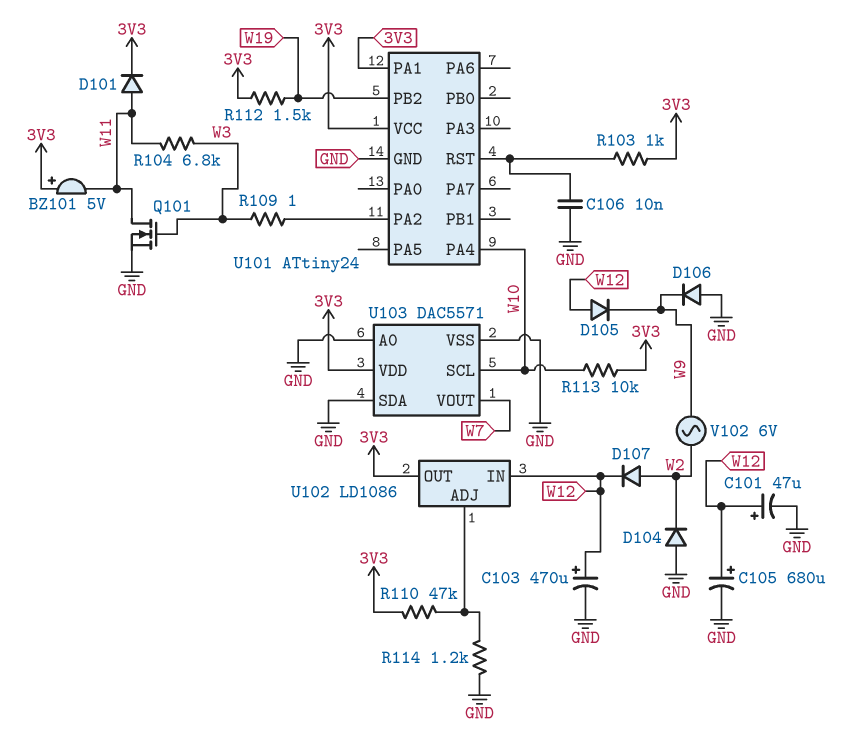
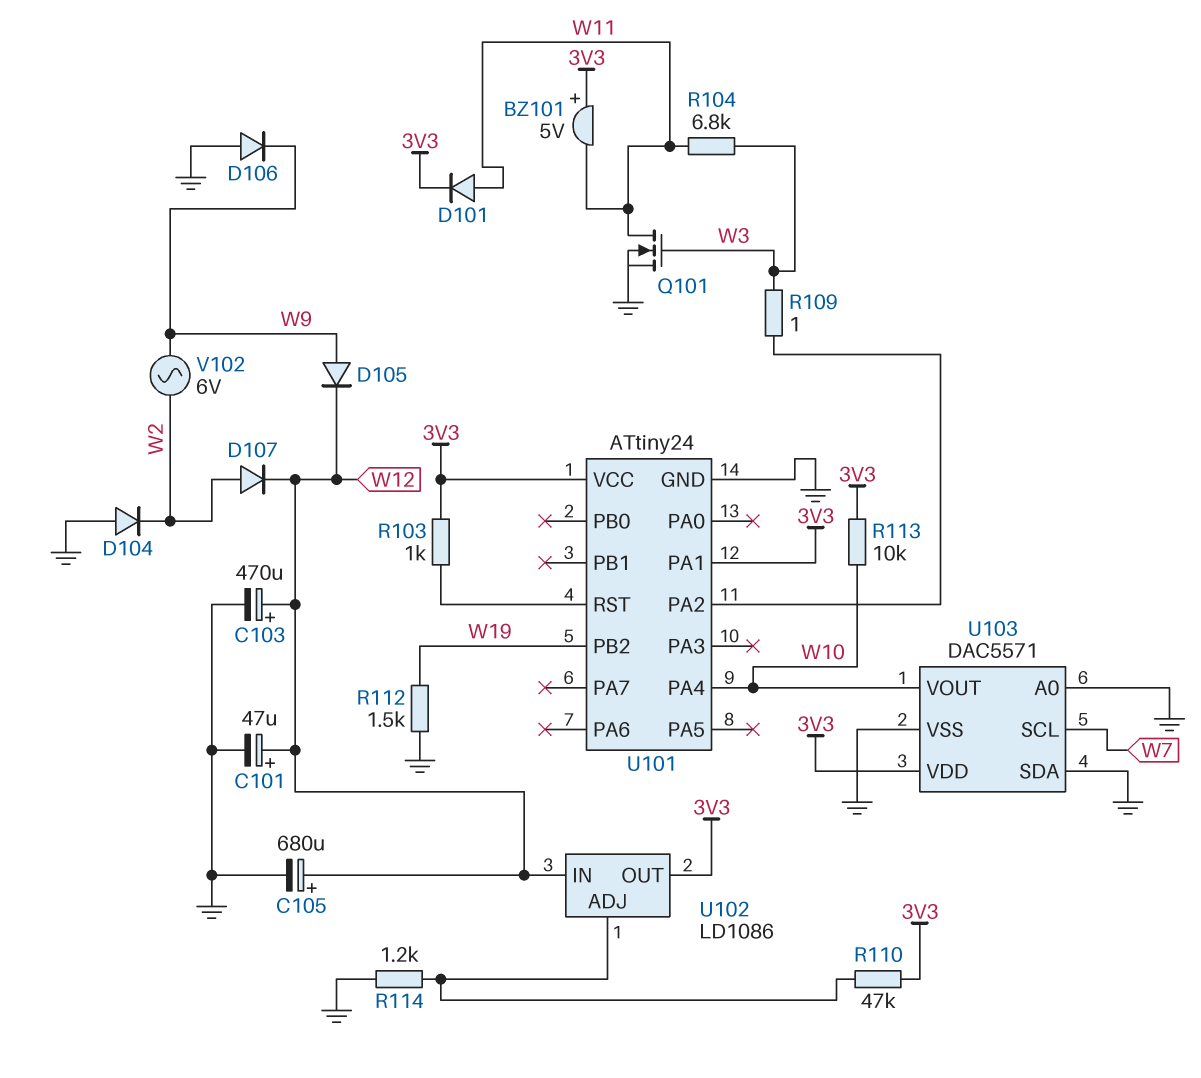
C106: 10nF (GND, U101/RST) -> none
D105: diode (A W12, K W9) -> diode (A W9, K W12)
R112: 1.5k (3V3, W19) -> 1.5k (GND, W19)
U103 pin SCL: W10 -> W7
U103 pin VOUT: W7 -> W10

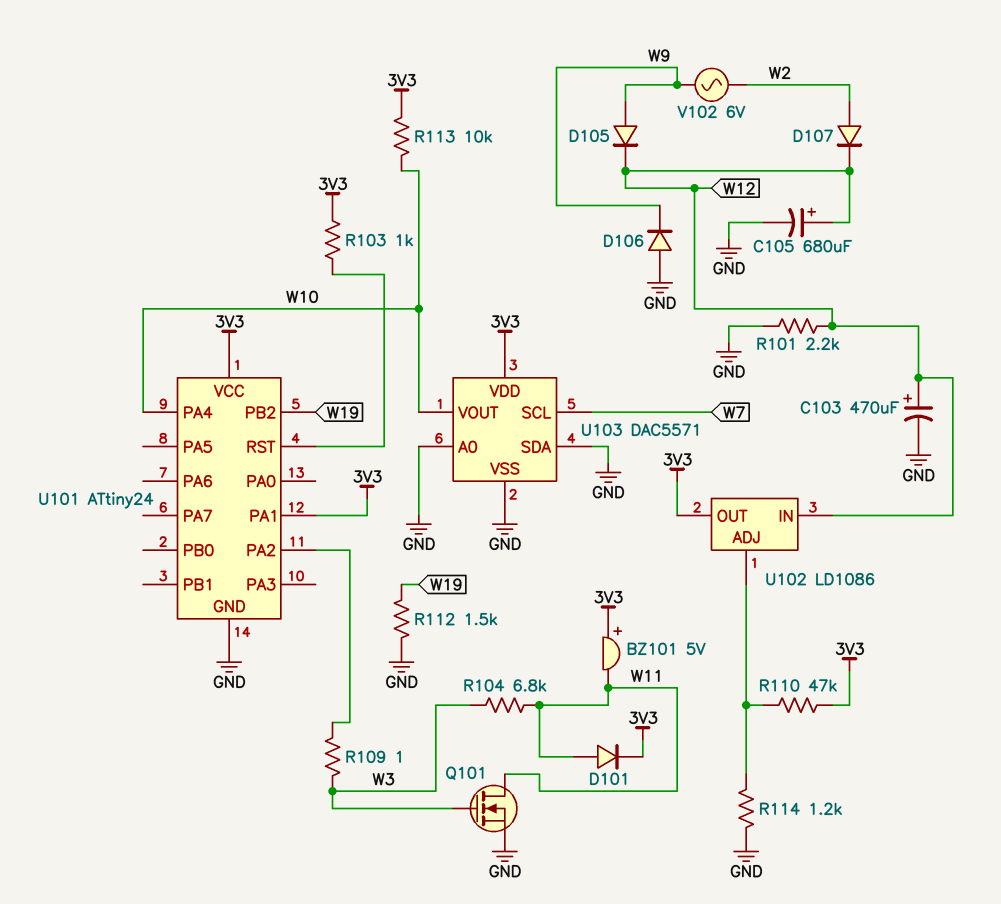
C101: 47uF (plus W12, minus GND) -> none
D104: diode (A GND, K W2) -> none
R101: none -> 2.2k (GND, W12)

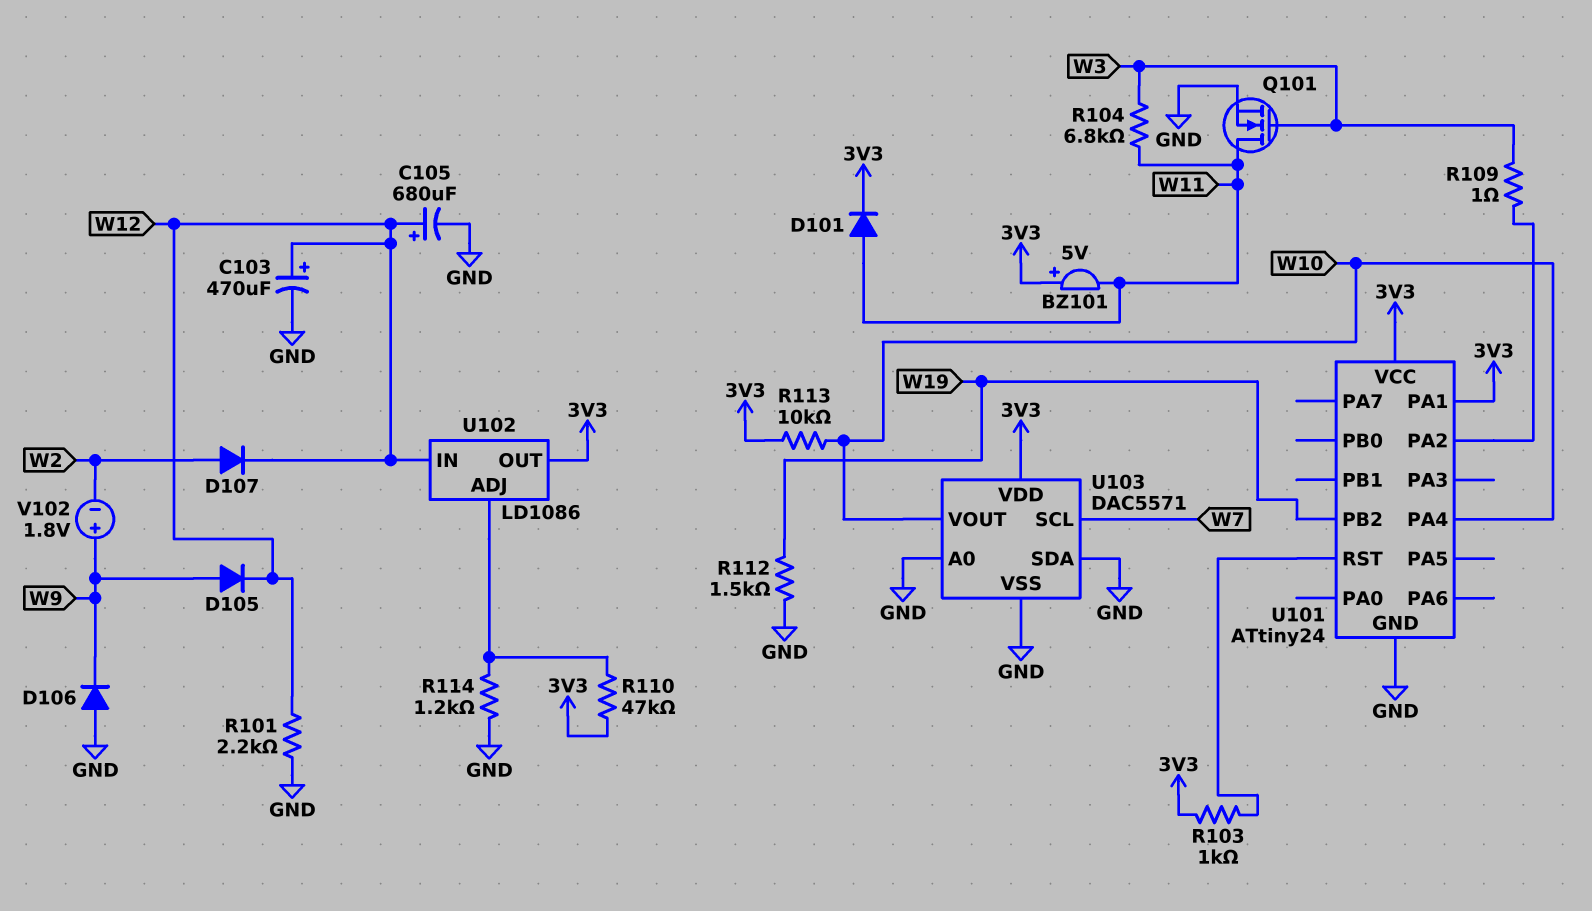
V102: AC 6V (W2, W9) -> 1.8V (plus W9, minus W2)

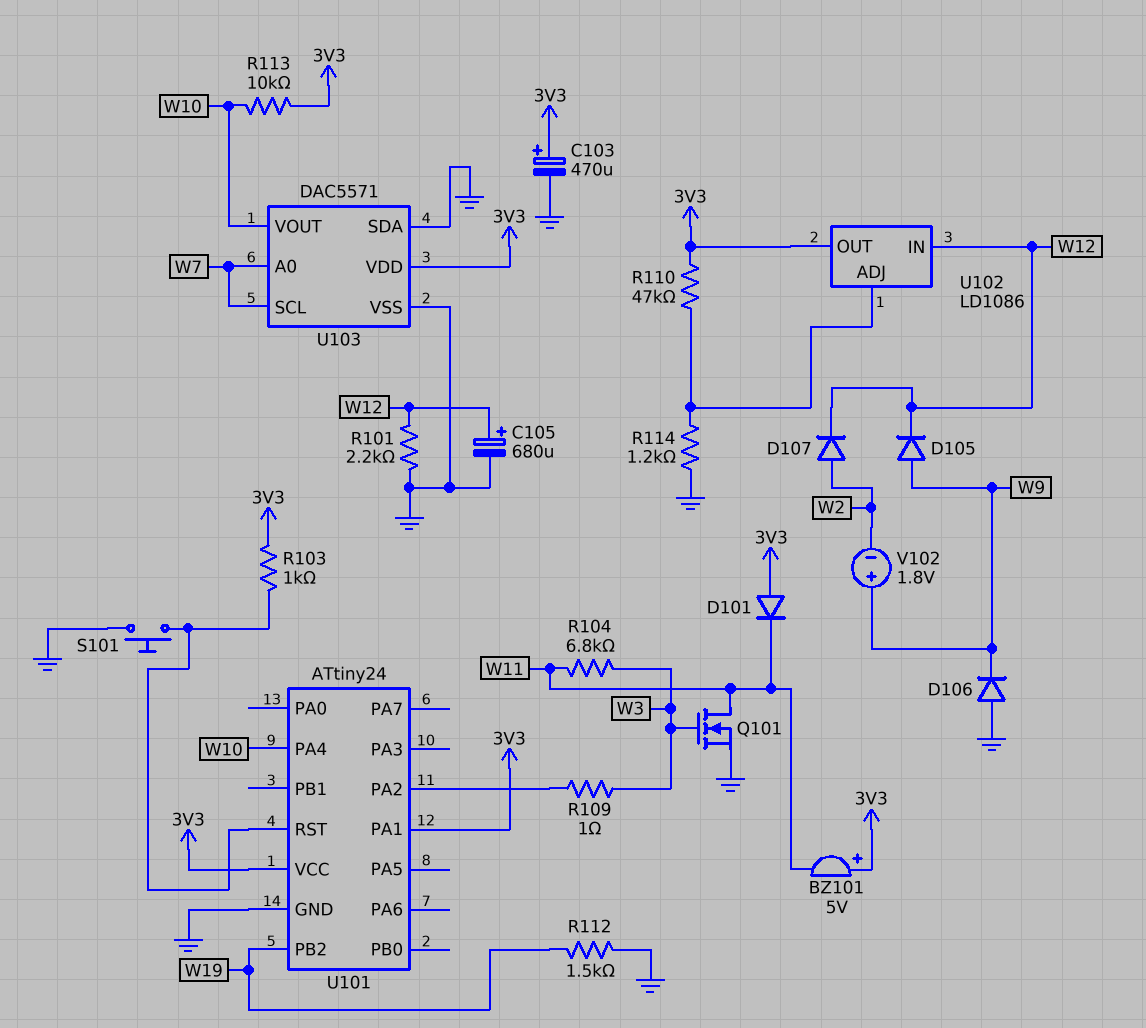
C103: 470uF (plus W12, minus GND) -> 470uF (plus 3V3, minus GND)
D101: diode (A W11, K 3V3) -> diode (A 3V3, K W11)
S101: none -> button (GND, U101/RST)
U103 pin A0: GND -> W7

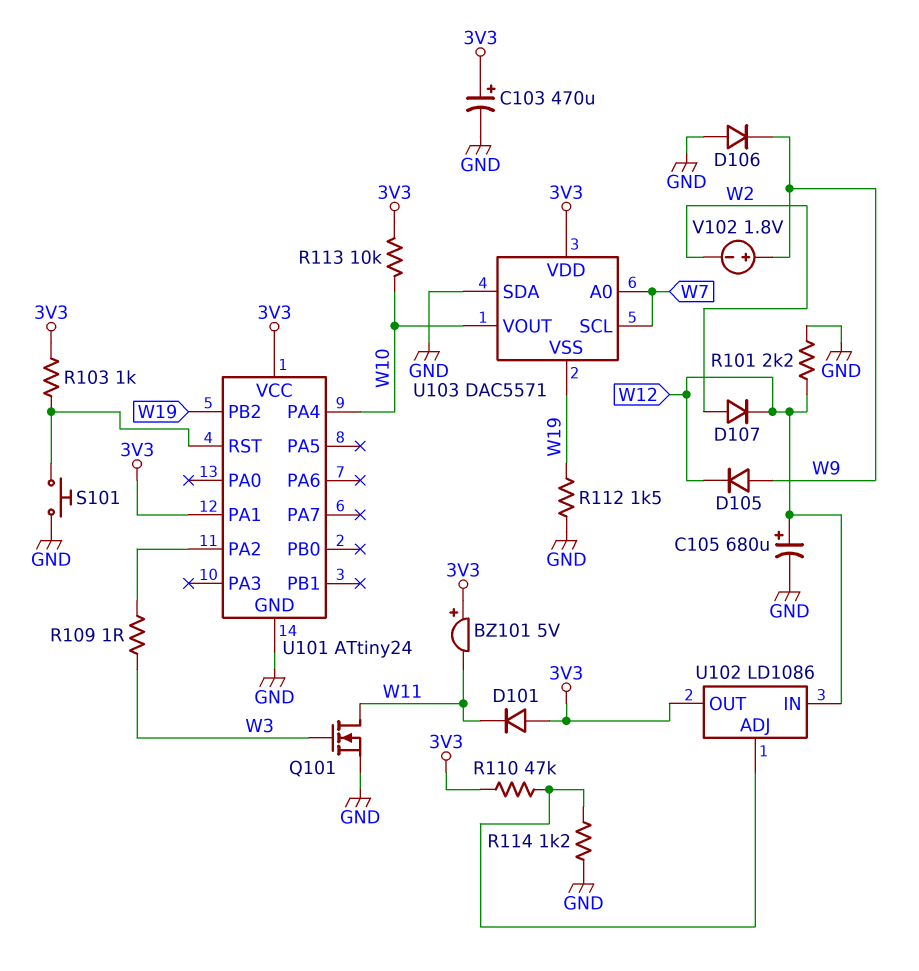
R104: 6.8k (W3, W11) -> none
U103 pin VSS: GND -> W19

